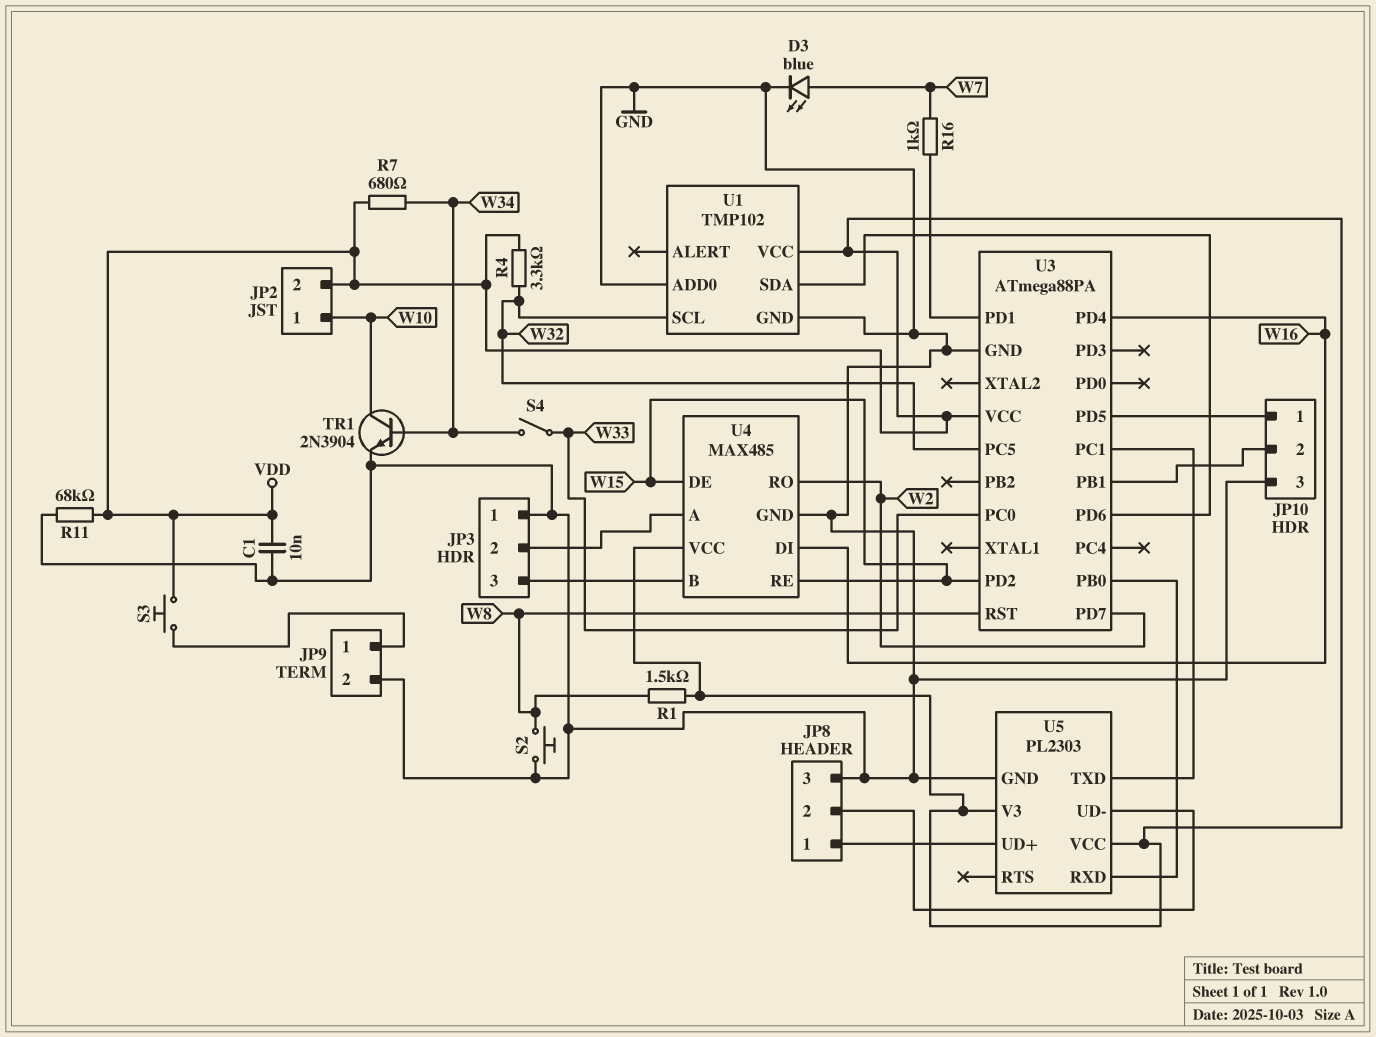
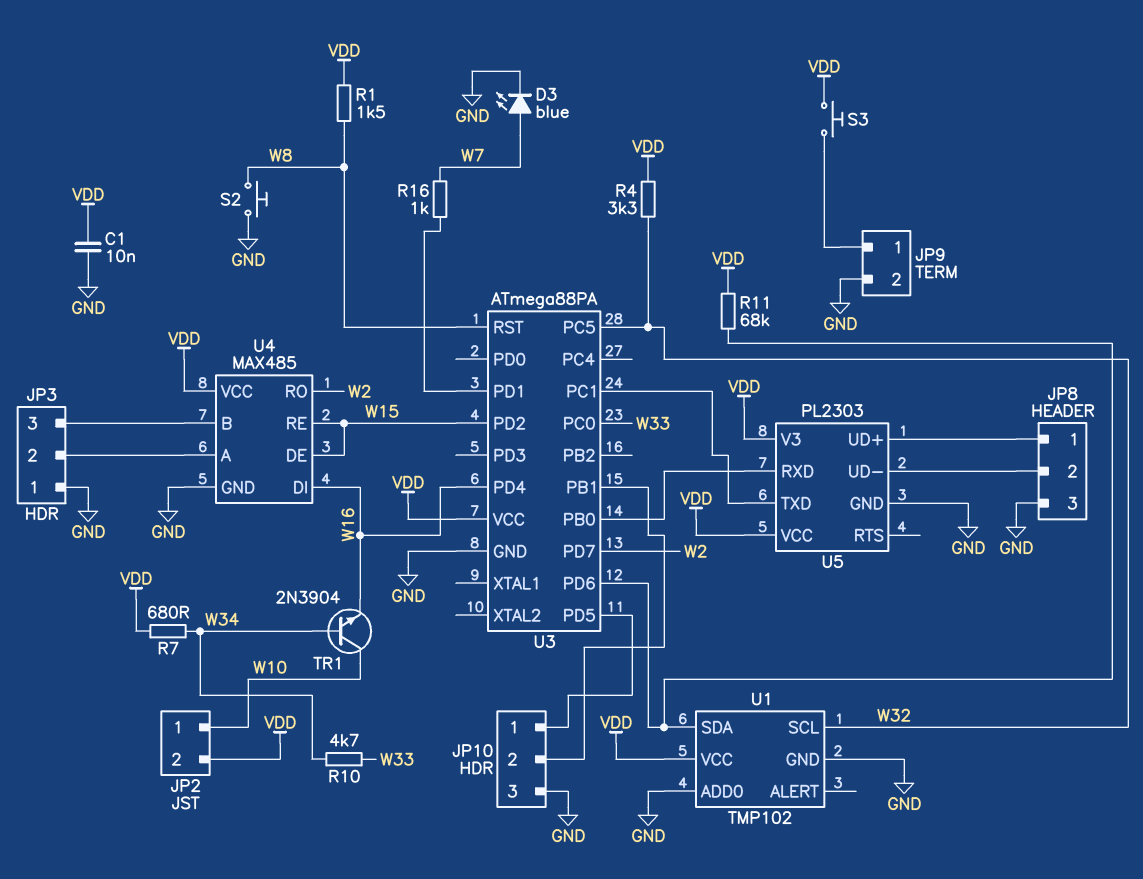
R10: none -> 4.7k (W33, W34)
R11: 68k (GND, VDD) -> 68k (U1/SDA, VDD)
S4: switch (W33, W34) -> none
TR1: NPN 2N3904 (B W34, C W10, E GND) -> NPN 2N3904 (B W34, C W10, E W16)

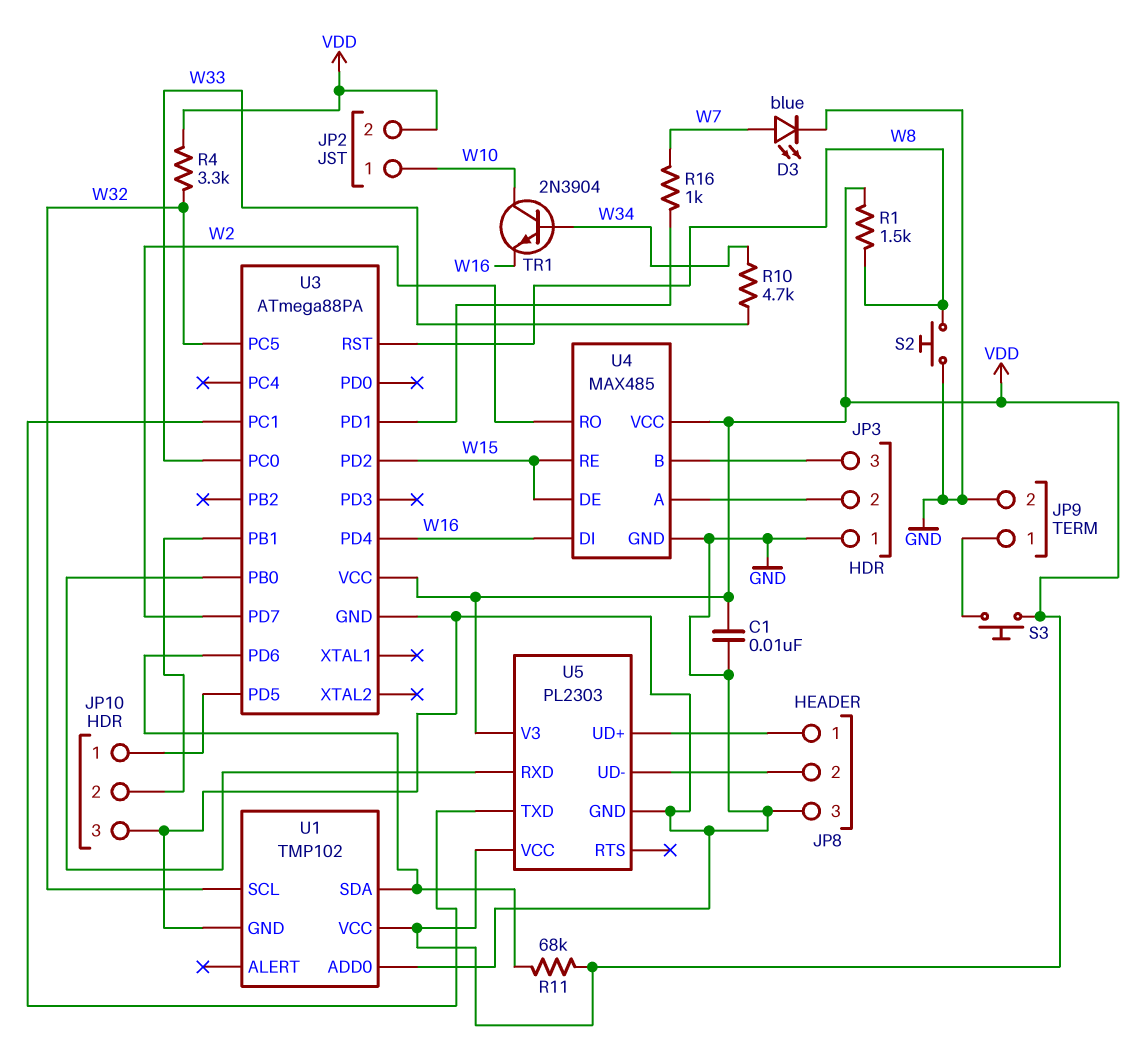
R7: 680 (VDD, W34) -> none

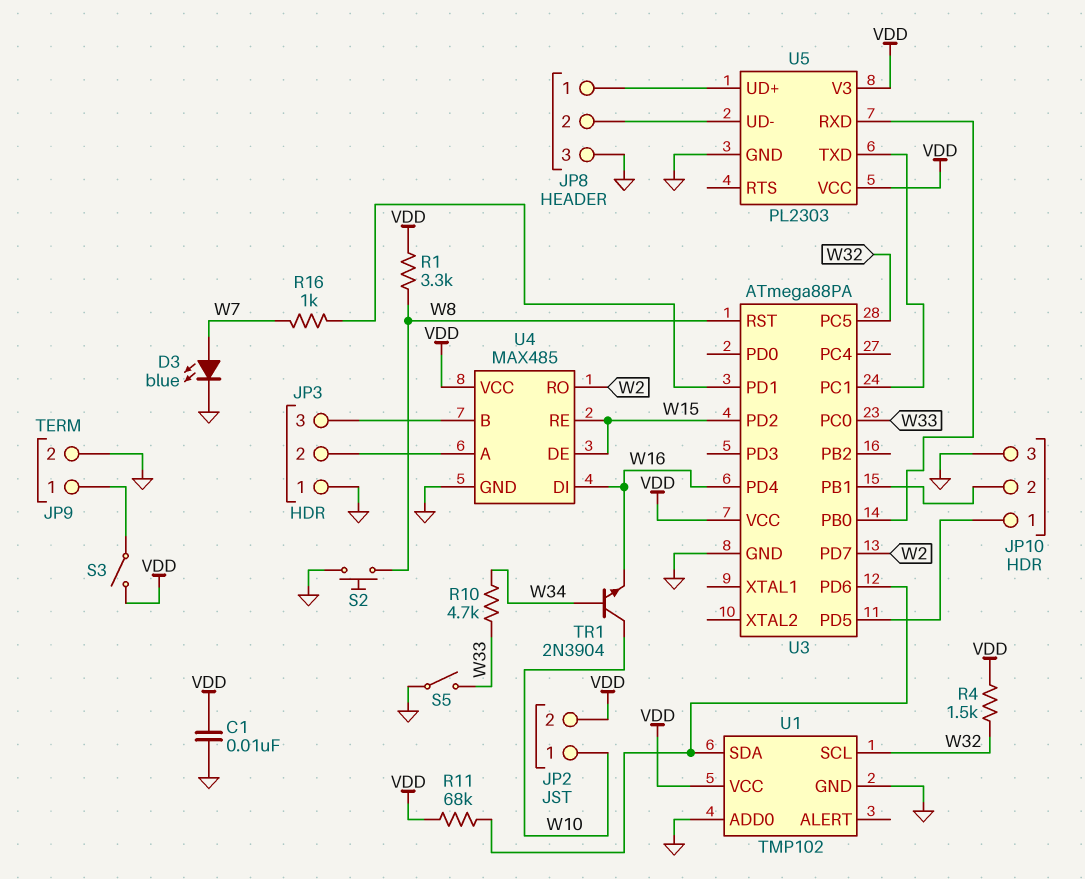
R1: 1.5k (VDD, W8) -> 3.3k (VDD, W8)
R4: 3.3k (VDD, W32) -> 1.5k (VDD, W32)
S3: button (JP9/1, VDD) -> switch (JP9/1, VDD)
S5: none -> switch (GND, W33)

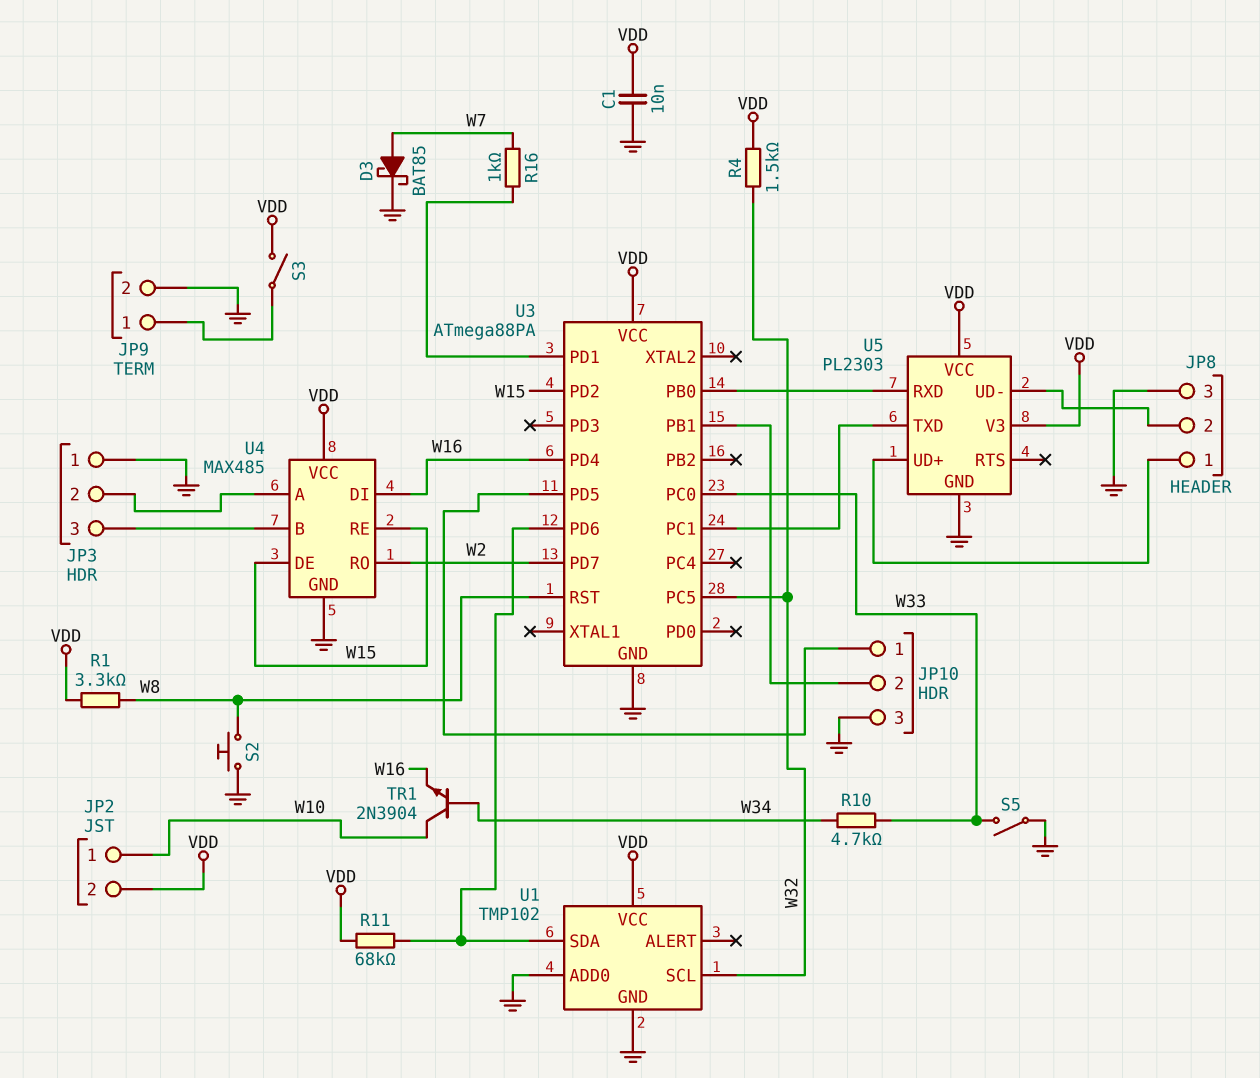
D3: LED blue (A W7, K GND) -> schottky BAT85 (A W7, K GND)

